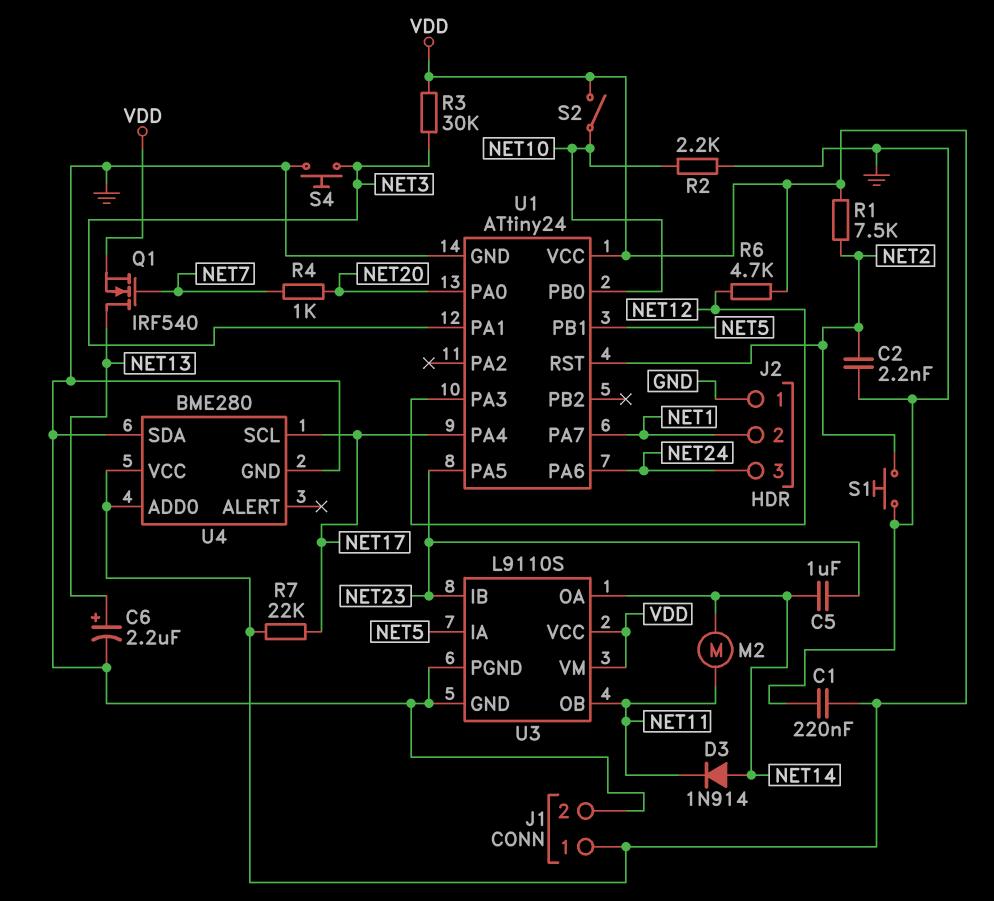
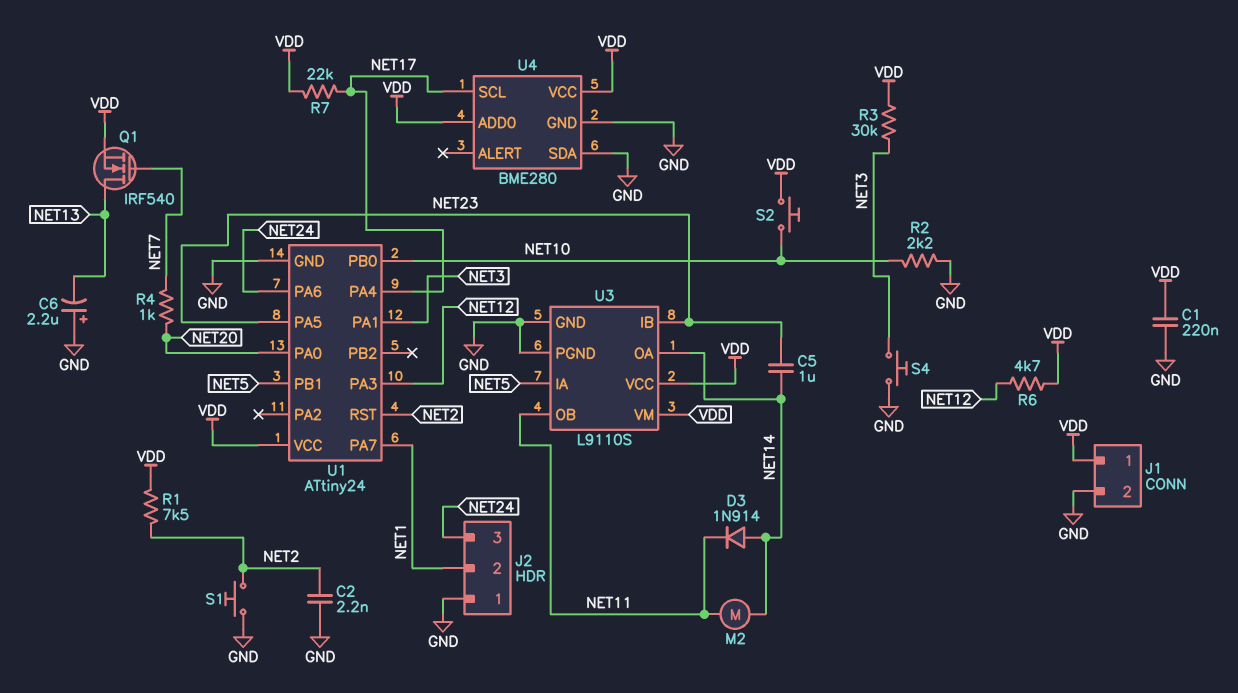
C6: 2.2uF (plus NET13, minus GND) -> 2.2uF (plus GND, minus NET13)
S2: switch (NET10, VDD) -> button (NET10, VDD)

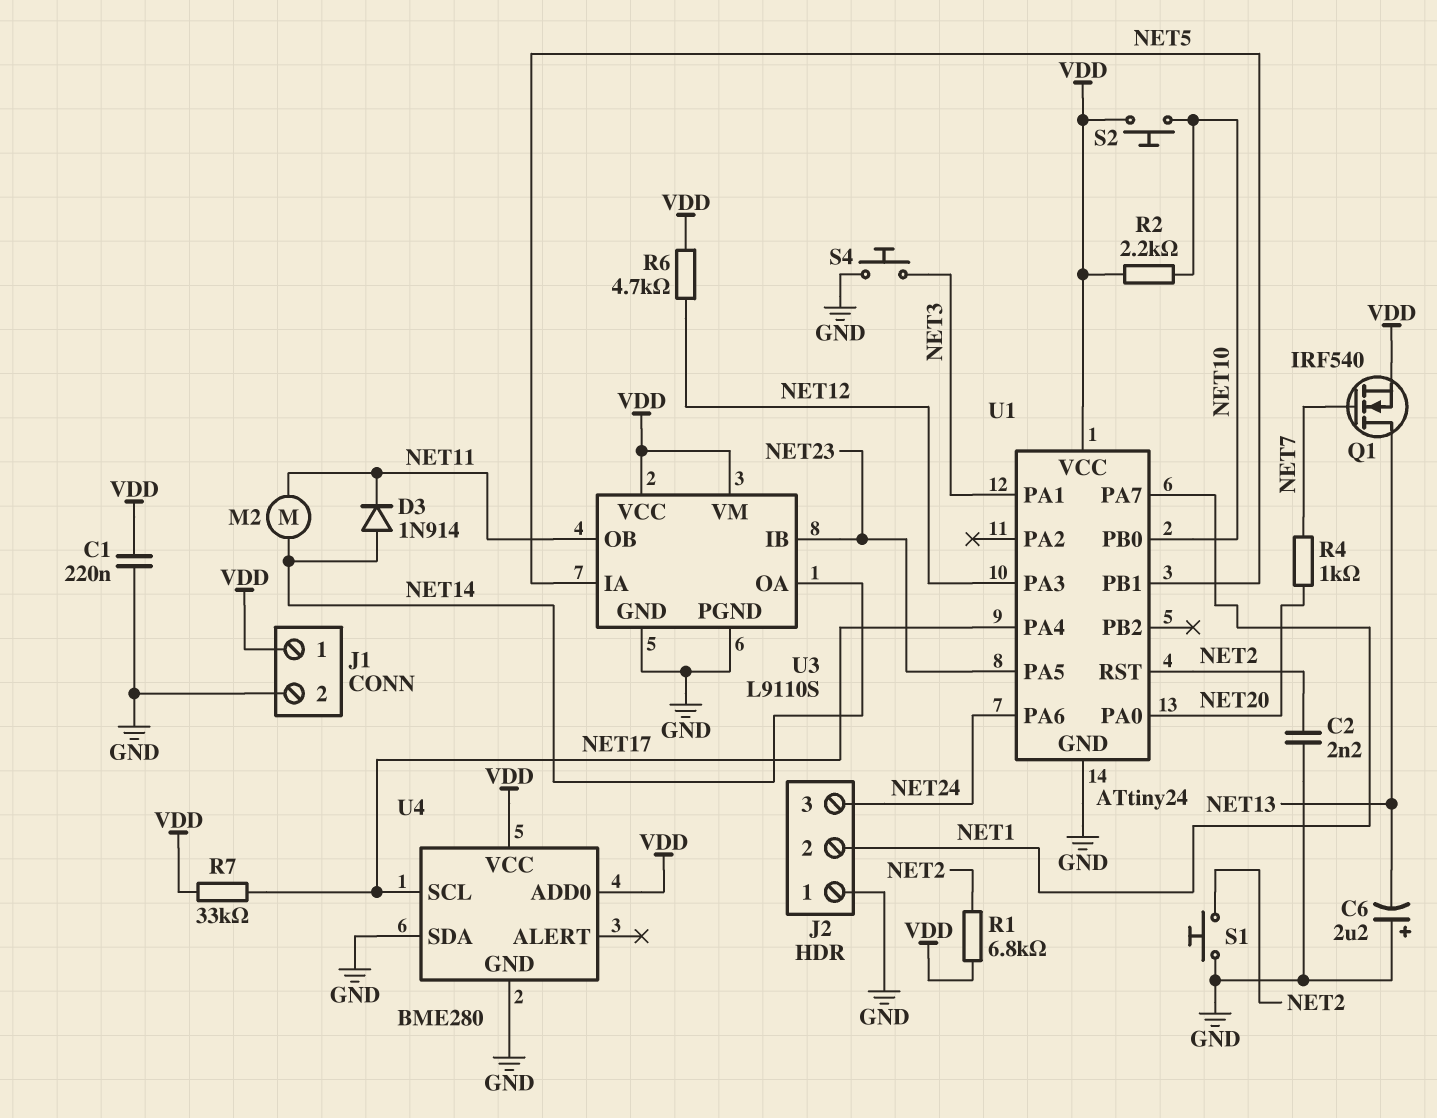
C5: 1uF (NET14, NET23) -> none
R1: 7.5k (NET2, VDD) -> 6.8k (NET2, VDD)
R2: 2.2k (GND, NET10) -> 2.2k (NET10, VDD)
R3: 30k (NET3, VDD) -> none
R7: 22k (NET17, VDD) -> 33k (NET17, VDD)

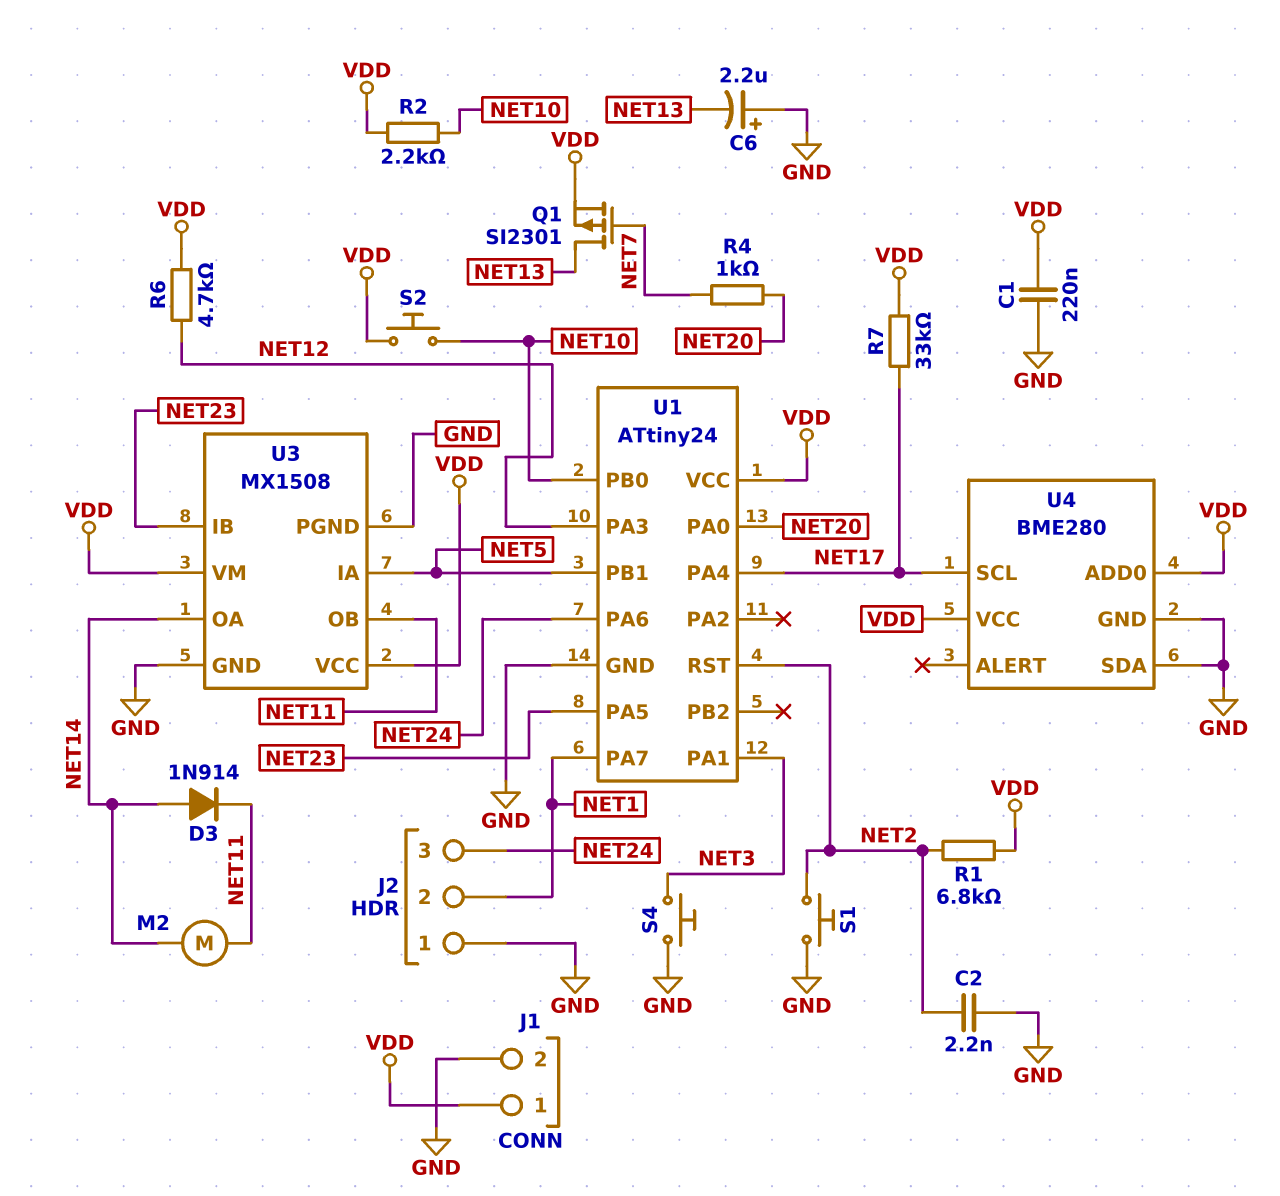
Q1: NMOS IRF540 (G NET7, D NET13, S VDD) -> PMOS SI2301 (G NET7, D NET13, S VDD)
U3: L9110S -> MX1508

